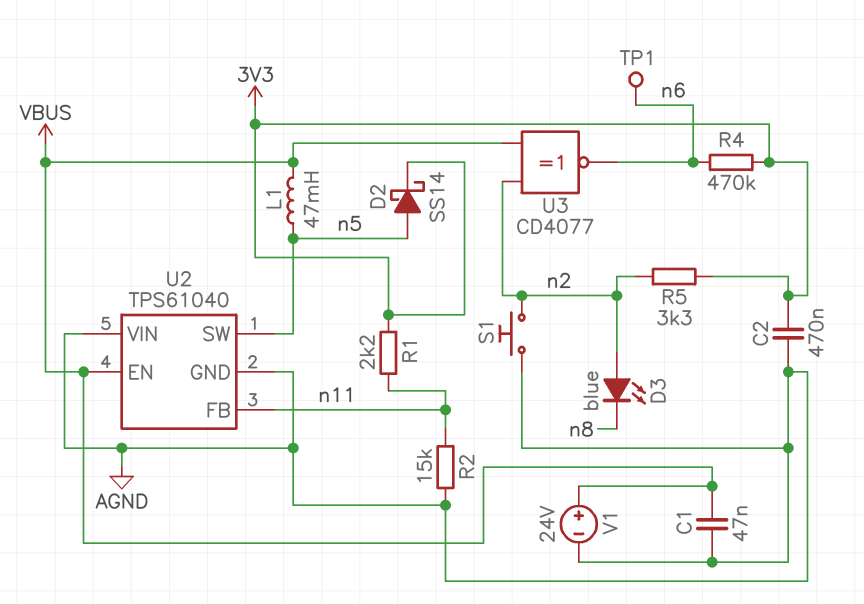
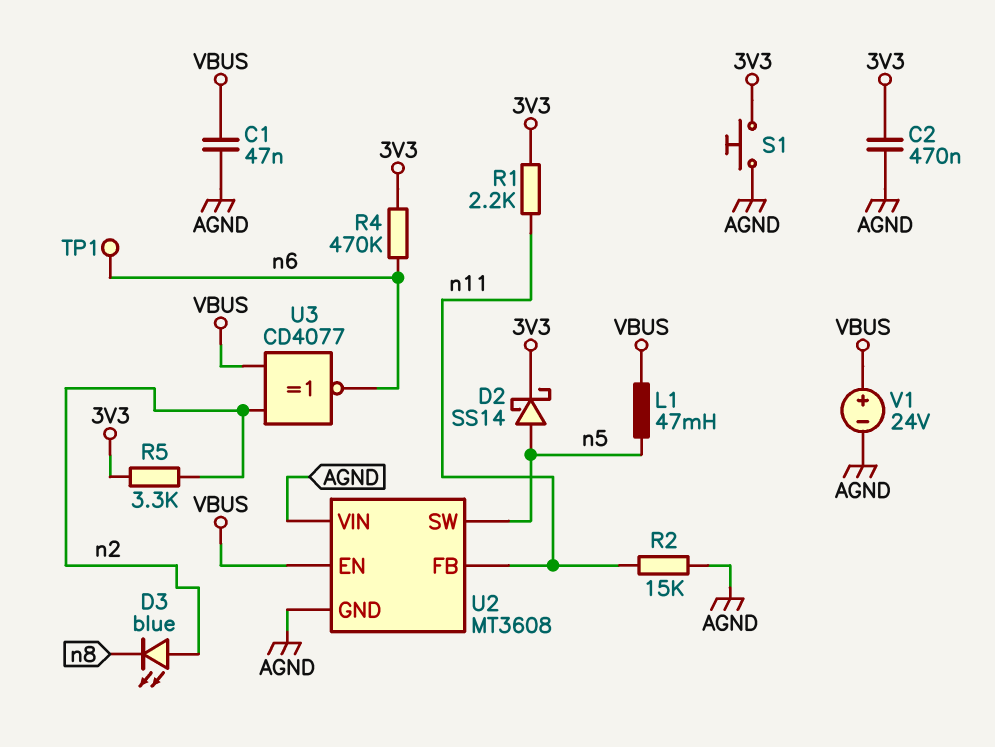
S1: button (AGND, n2) -> button (3V3, AGND)
U2: TPS61040 -> MT3608

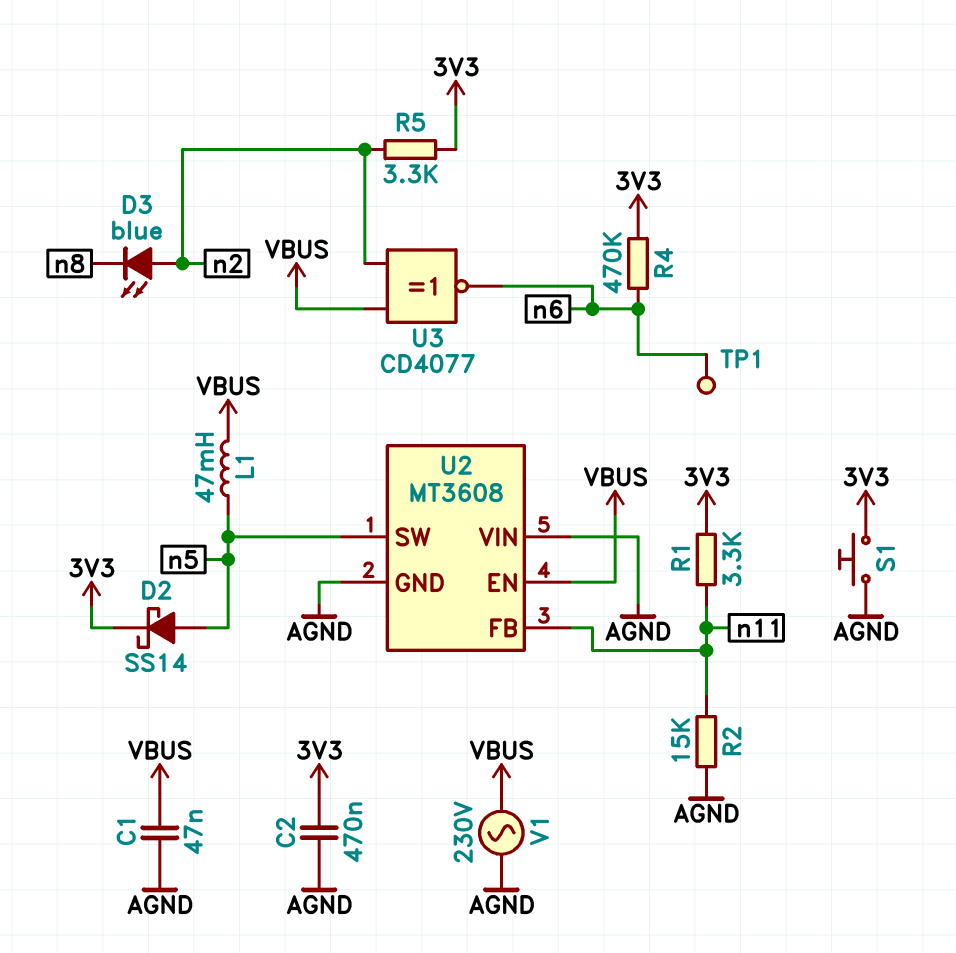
R1: 2.2k (3V3, n11) -> 3.3k (3V3, n11)
V1: 24V (plus VBUS, minus AGND) -> AC 230V (AGND, VBUS)

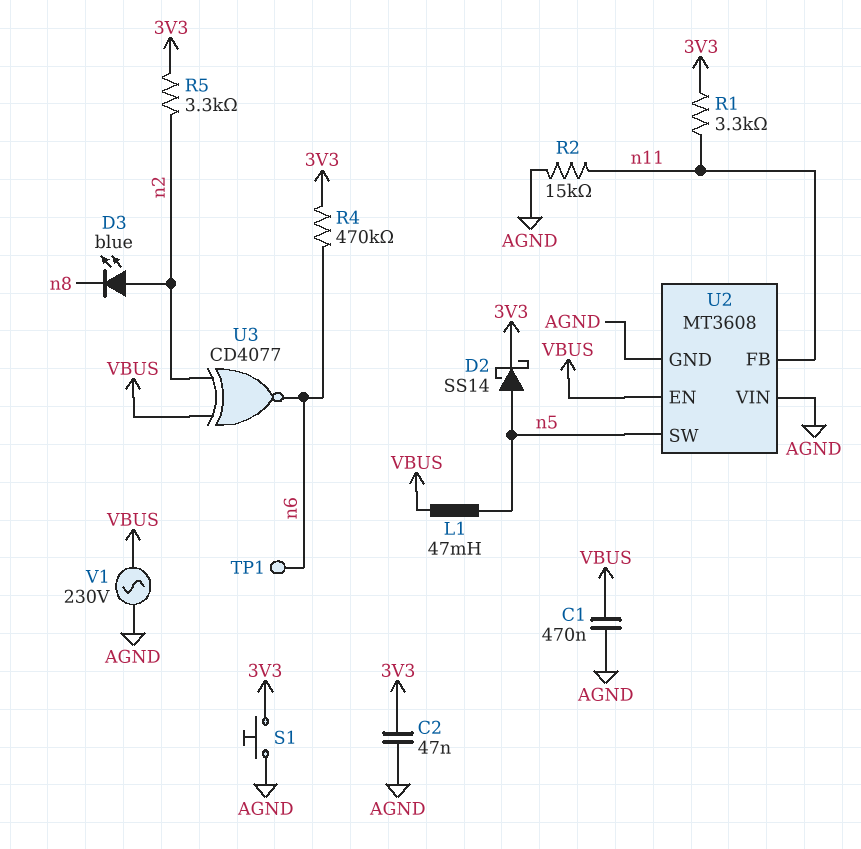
C1: 47nF (AGND, VBUS) -> 470nF (AGND, VBUS)
C2: 470nF (3V3, AGND) -> 47nF (3V3, AGND)

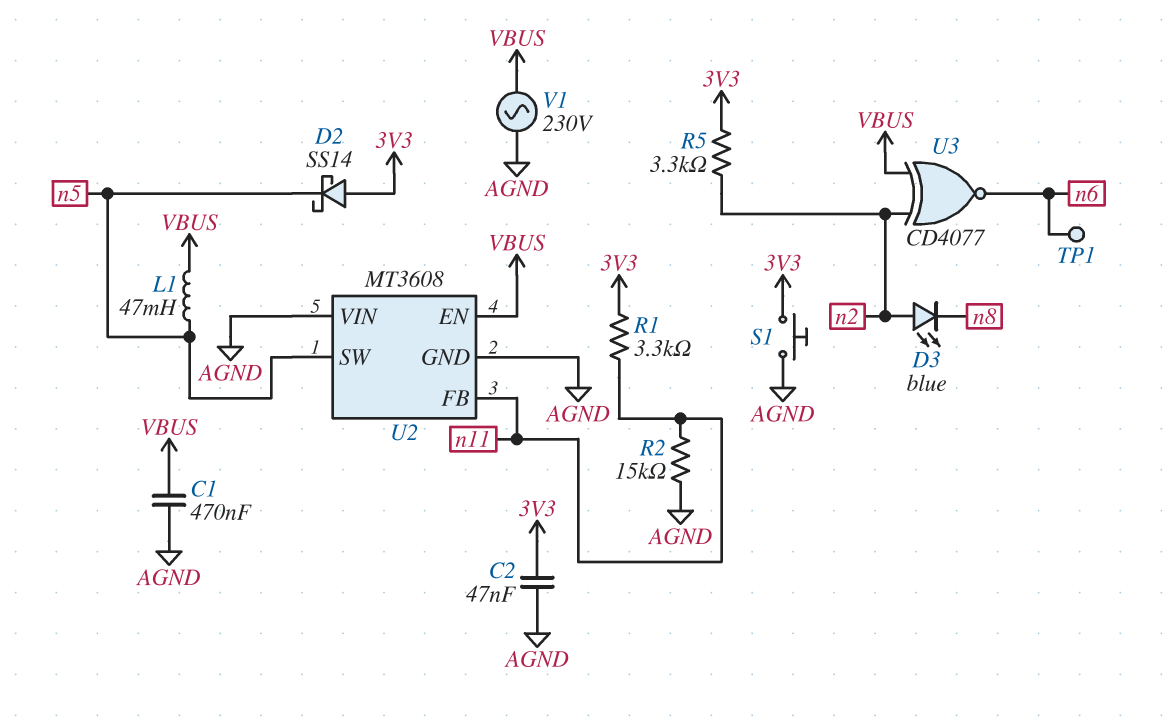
D2: schottky SS14 (A n5, K 3V3) -> schottky SS14 (A 3V3, K n5)
R4: 470k (3V3, n6) -> none

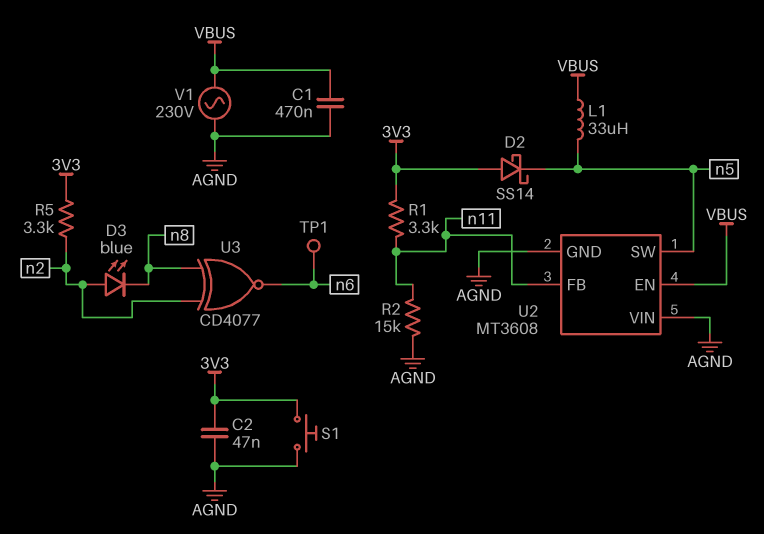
L1: 47mH (VBUS, n5) -> 33uH (VBUS, n5)
U3: XNOR CD4077 (in VBUS, in n2, out n6) -> XNOR CD4077 (in n2, in n8, out n6)

